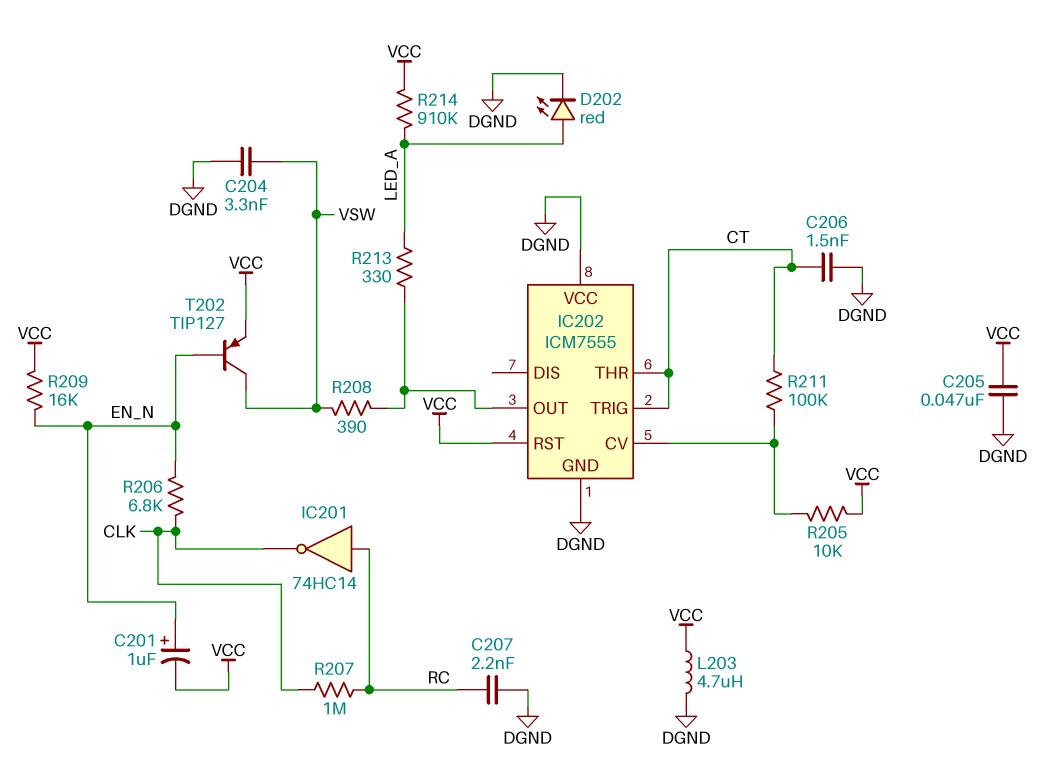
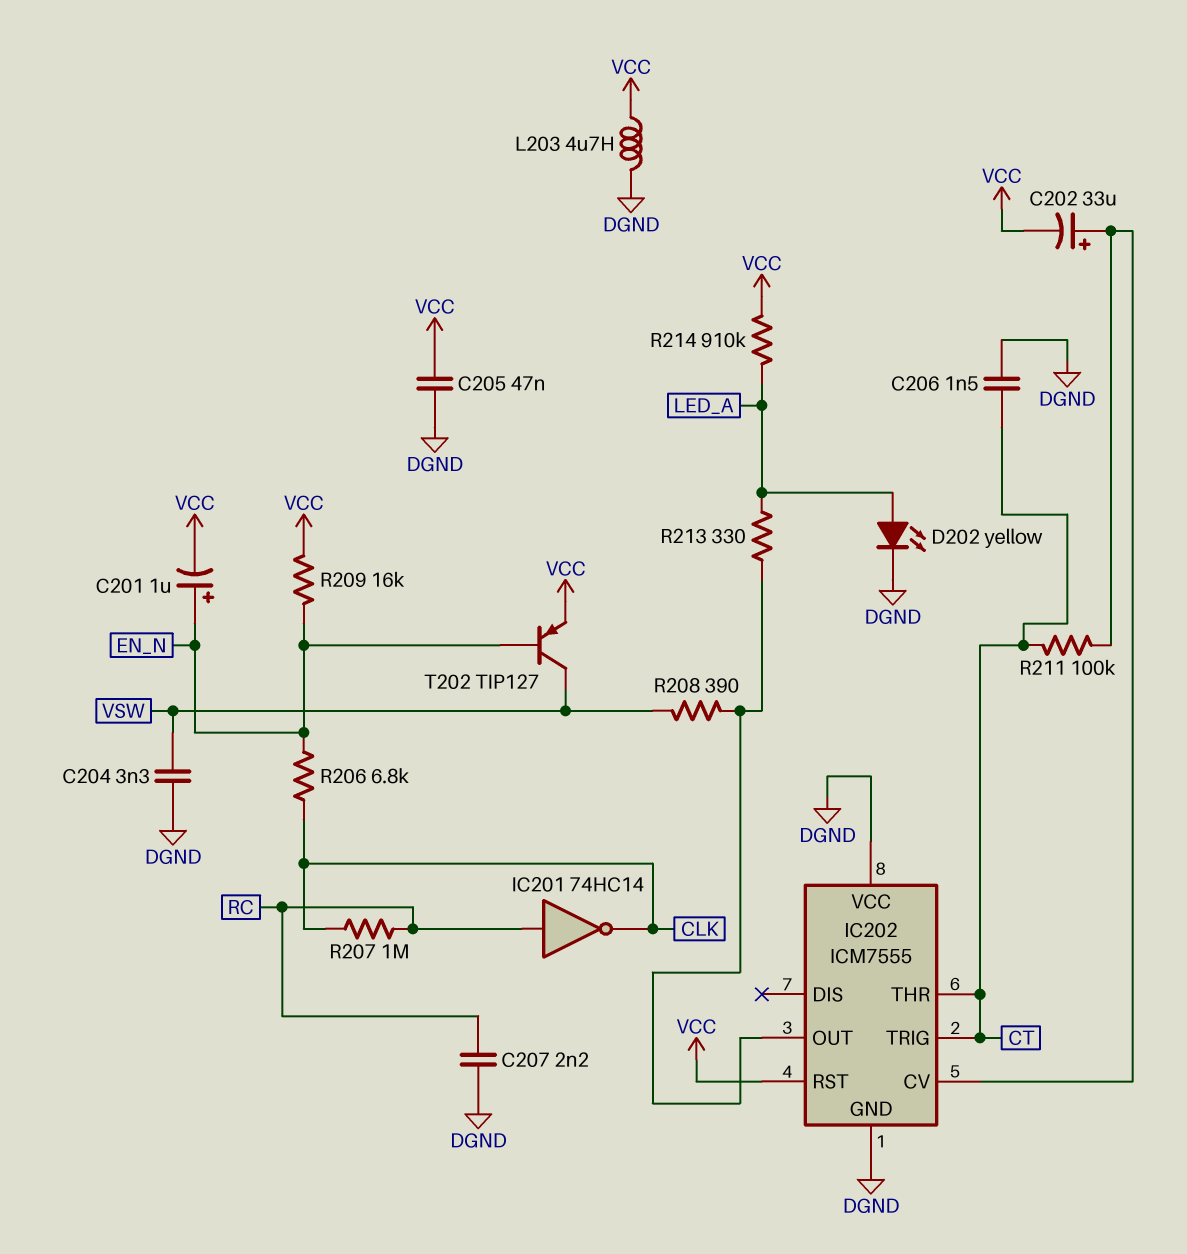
C202: none -> 33uF (plus IC202/CV, minus VCC)
D202: LED red (A LED_A, K DGND) -> LED yellow (A LED_A, K DGND)
R205: 10k (IC202/CV, VCC) -> none

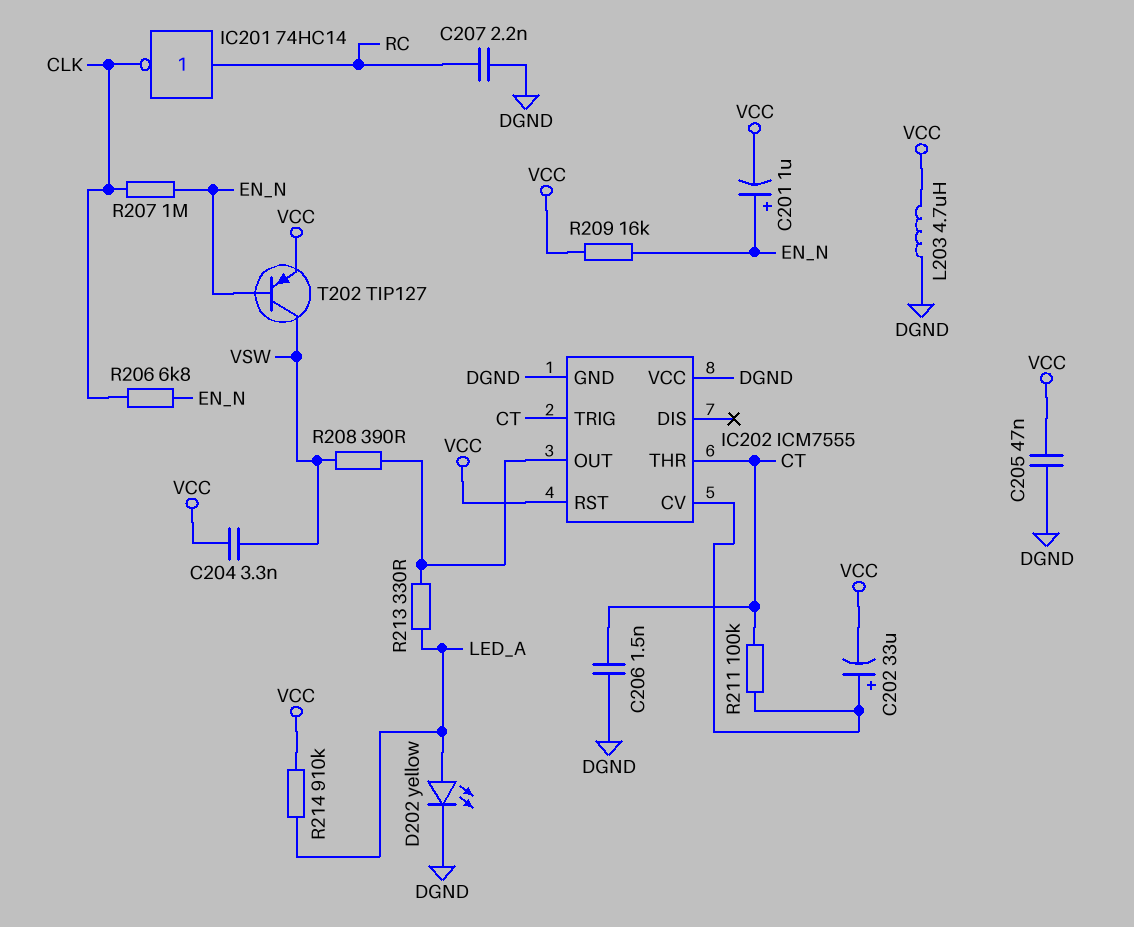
C204: 3.3nF (DGND, VSW) -> 3.3nF (VCC, VSW)
R207: 1M (CLK, RC) -> 1M (CLK, EN_N)

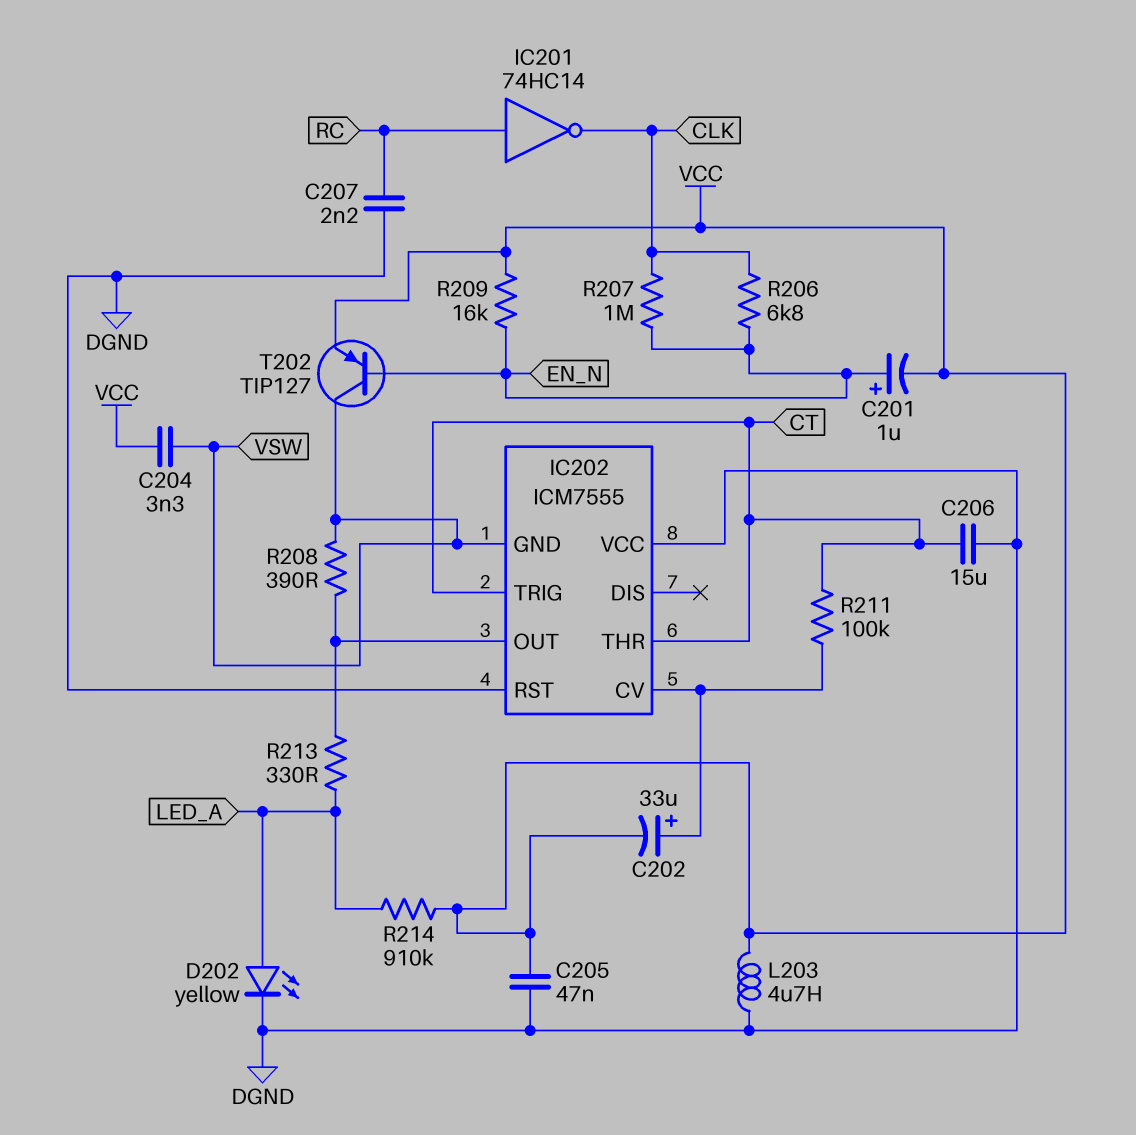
C206: 1.5nF (CT, DGND) -> 15uF (CT, DGND)
IC202 pin GND: DGND -> VSW
IC202 pin RST: VCC -> DGND

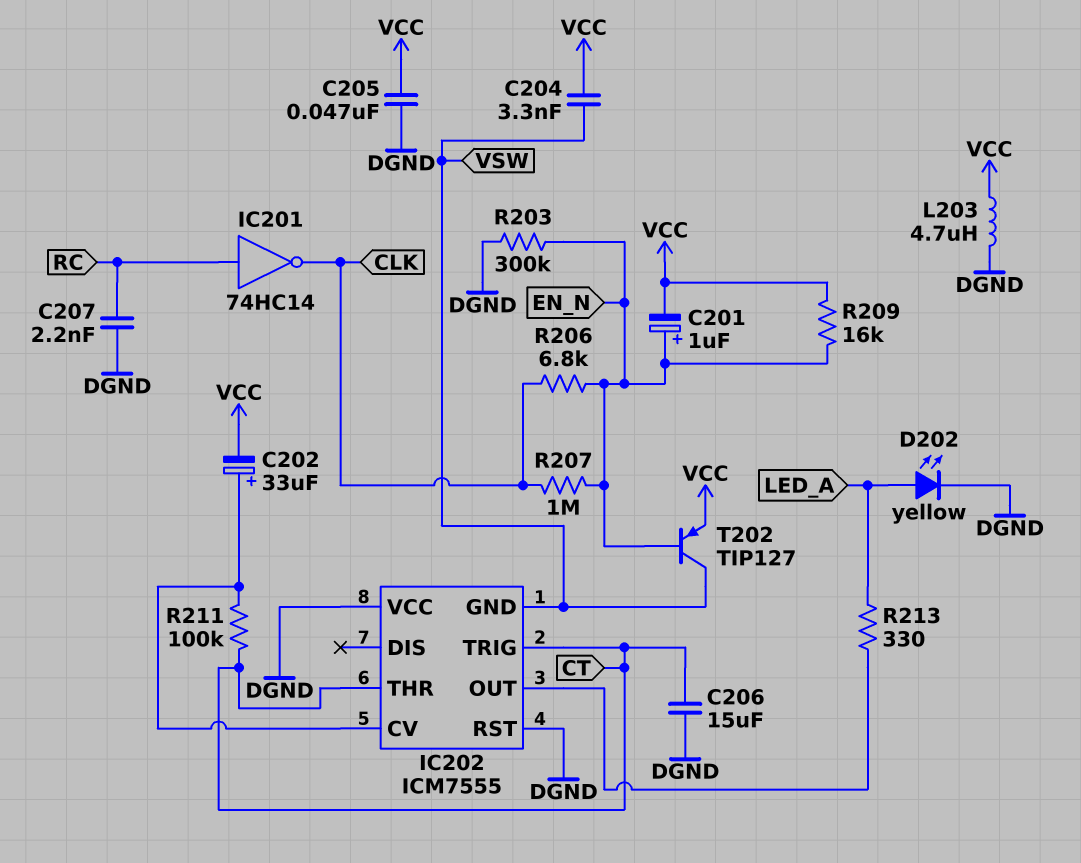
R203: none -> 300k (DGND, EN_N)
R208: 390 (IC202/OUT, VSW) -> none
R214: 910k (LED_A, VCC) -> none

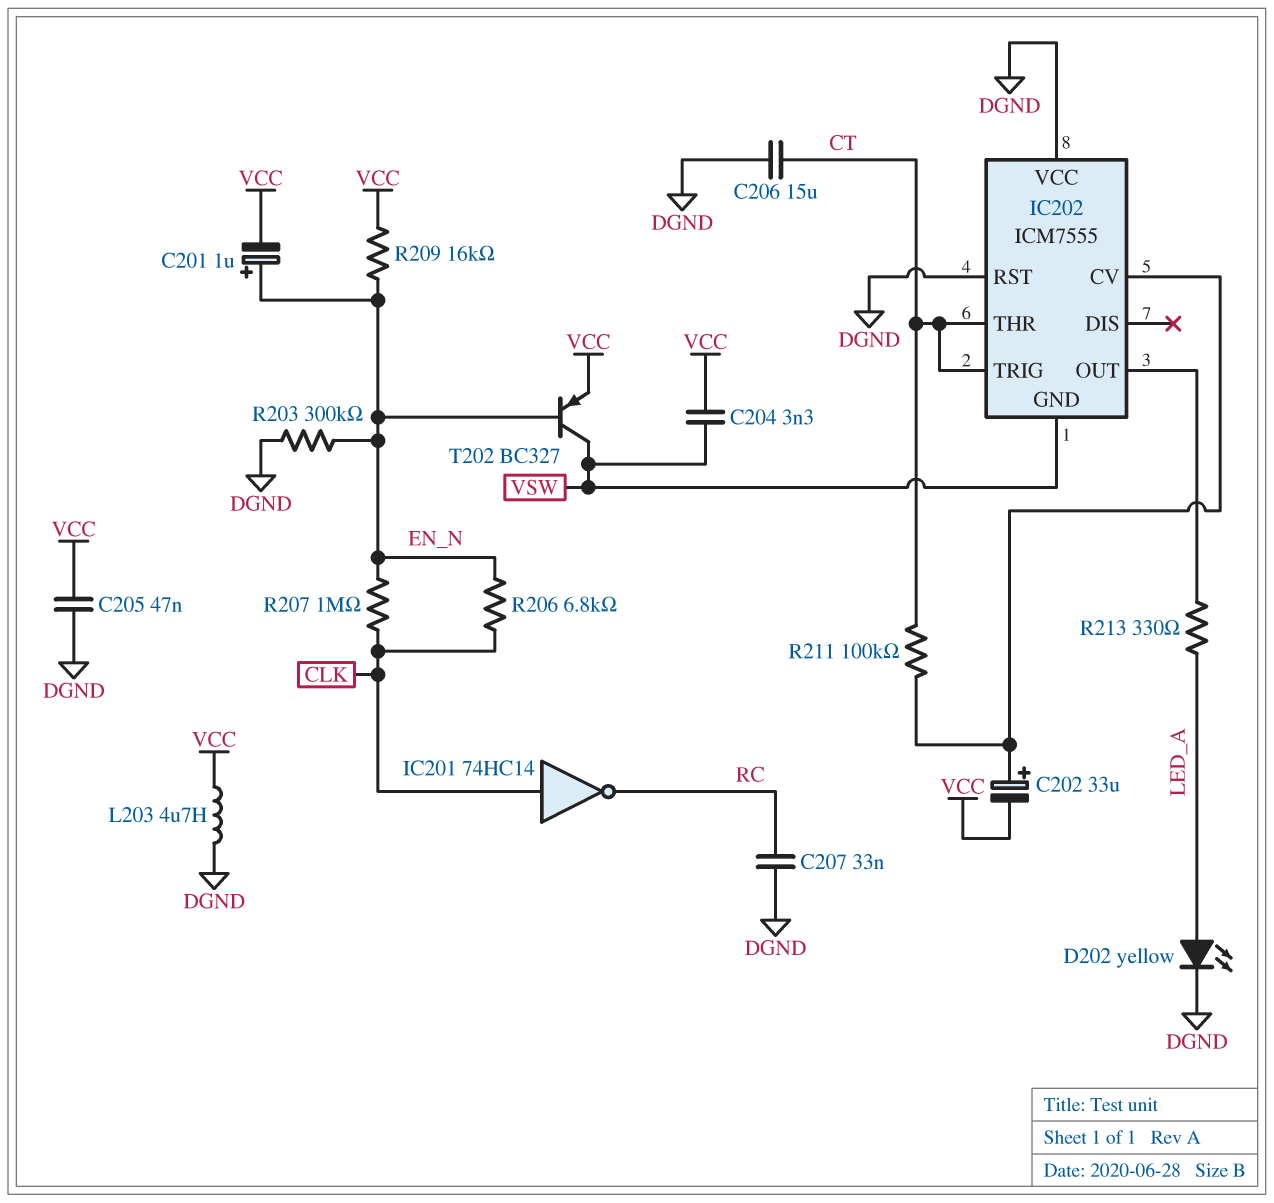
C207: 2.2nF (DGND, RC) -> 33nF (DGND, RC)
IC201: NOT 74HC14 (in RC, out CLK) -> NOT 74HC14 (in CLK, out RC)
T202: PNP TIP127 (B EN_N, C VSW, E VCC) -> PNP BC327 (B EN_N, C VSW, E VCC)

